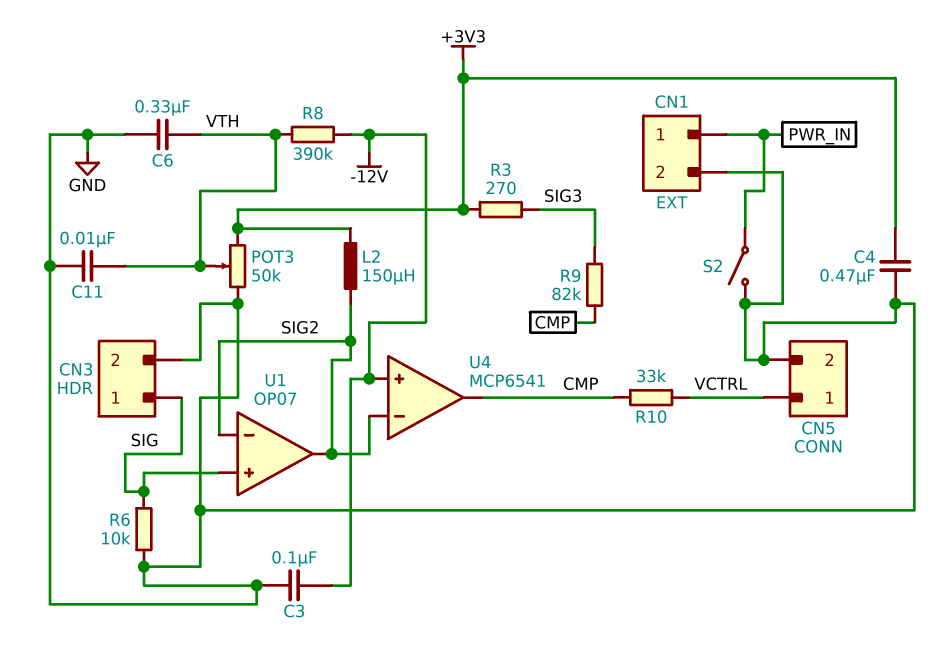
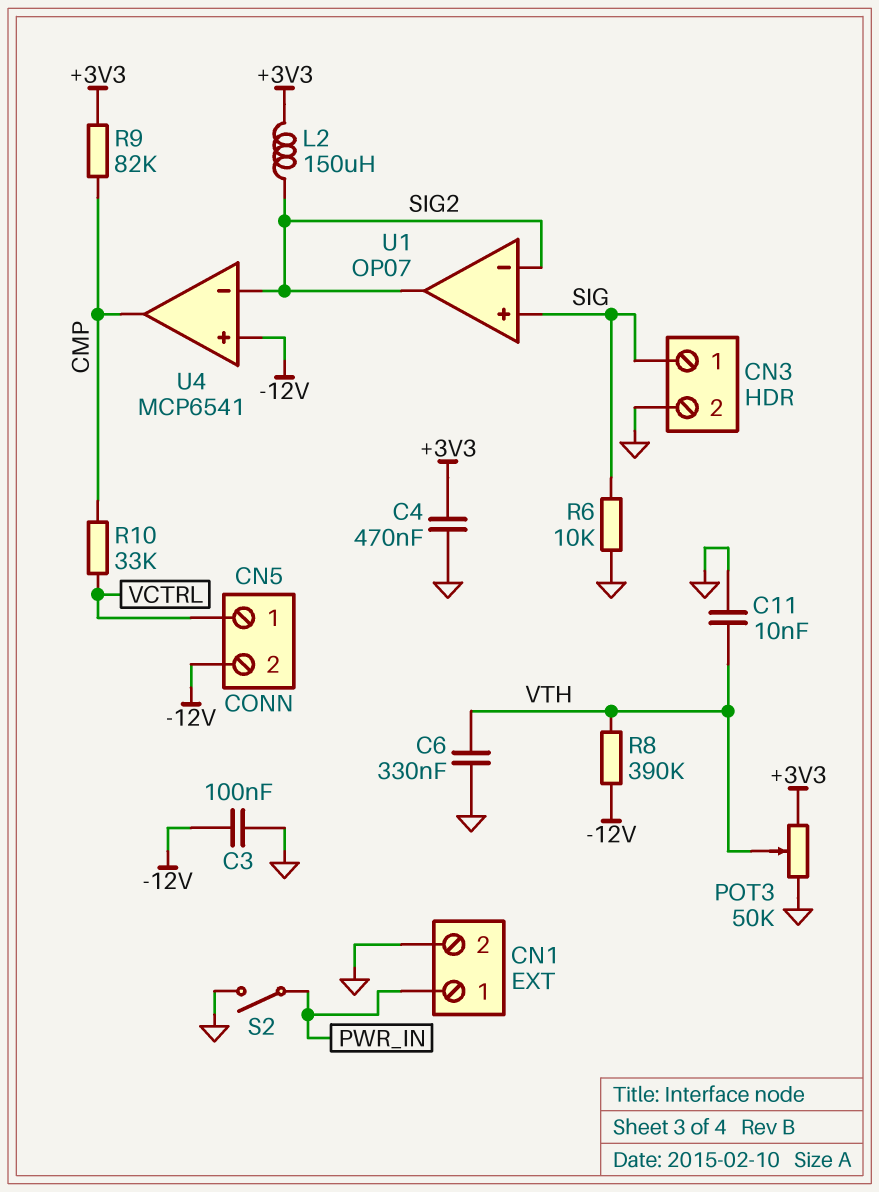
CN5 pin 2: GND -> -12V
R3: 270 (+3V3, SIG3) -> none
R9: 82k (CMP, SIG3) -> 82k (+3V3, CMP)

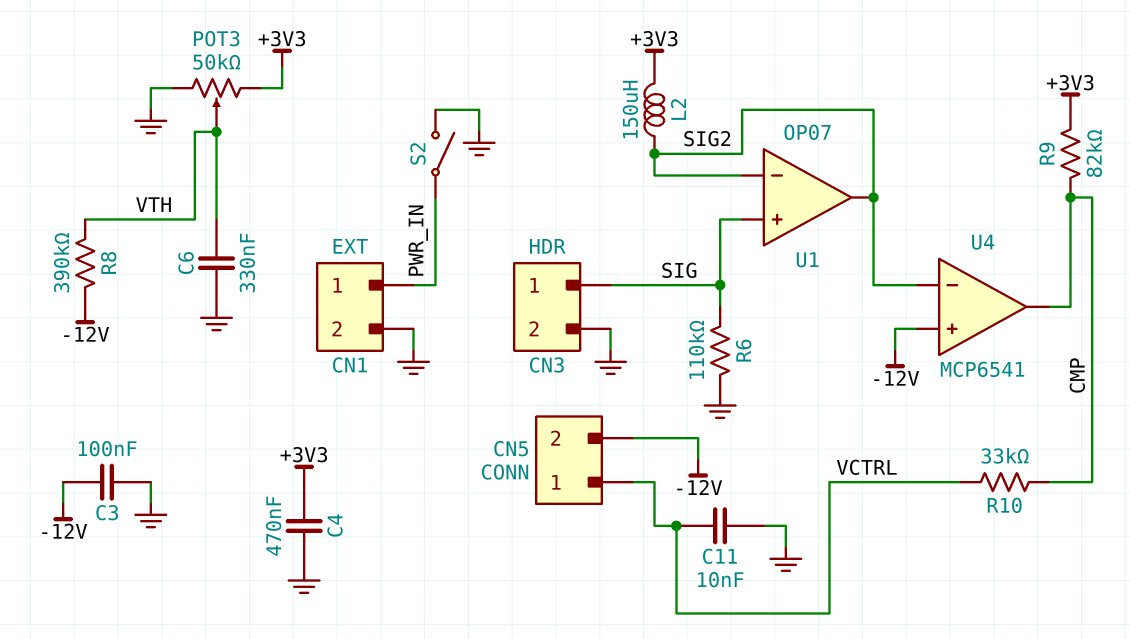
C11: 10nF (GND, VTH) -> 10nF (GND, VCTRL)
R6: 10k (GND, SIG) -> 110k (GND, SIG)

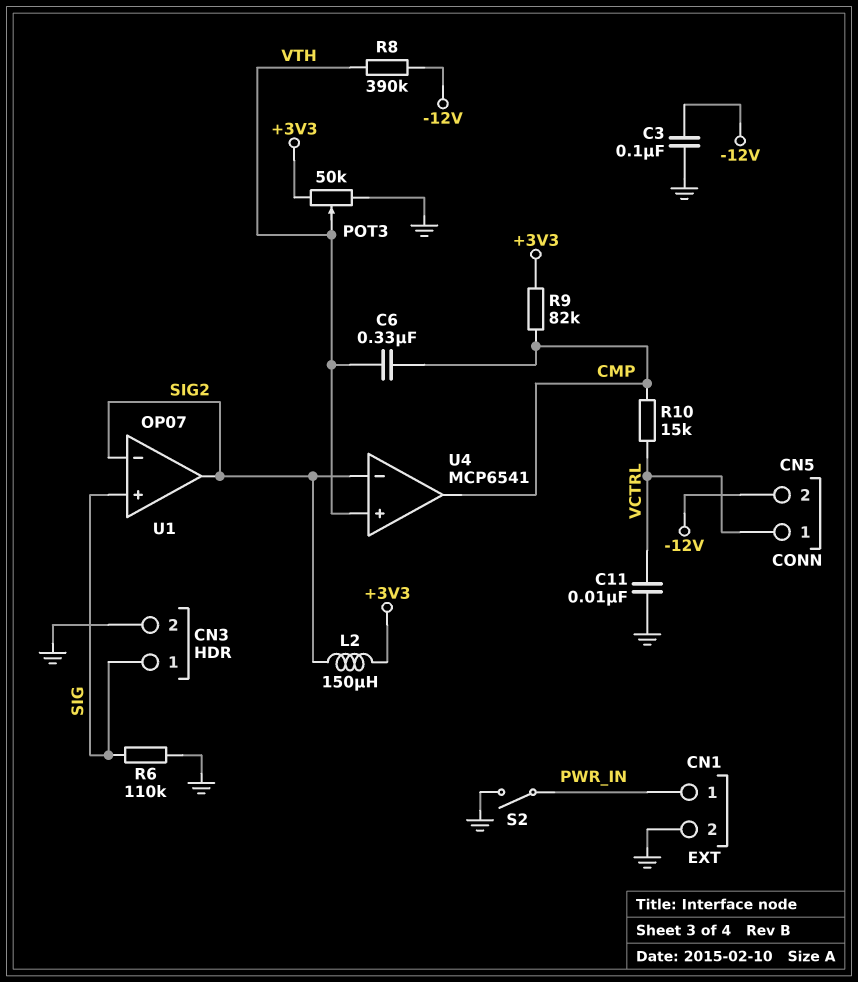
C4: 470nF (+3V3, GND) -> none
C6: 330nF (GND, VTH) -> 330nF (CMP, VTH)
R10: 33k (CMP, VCTRL) -> 15k (CMP, VCTRL)
U4 pin in+: -12V -> VTH

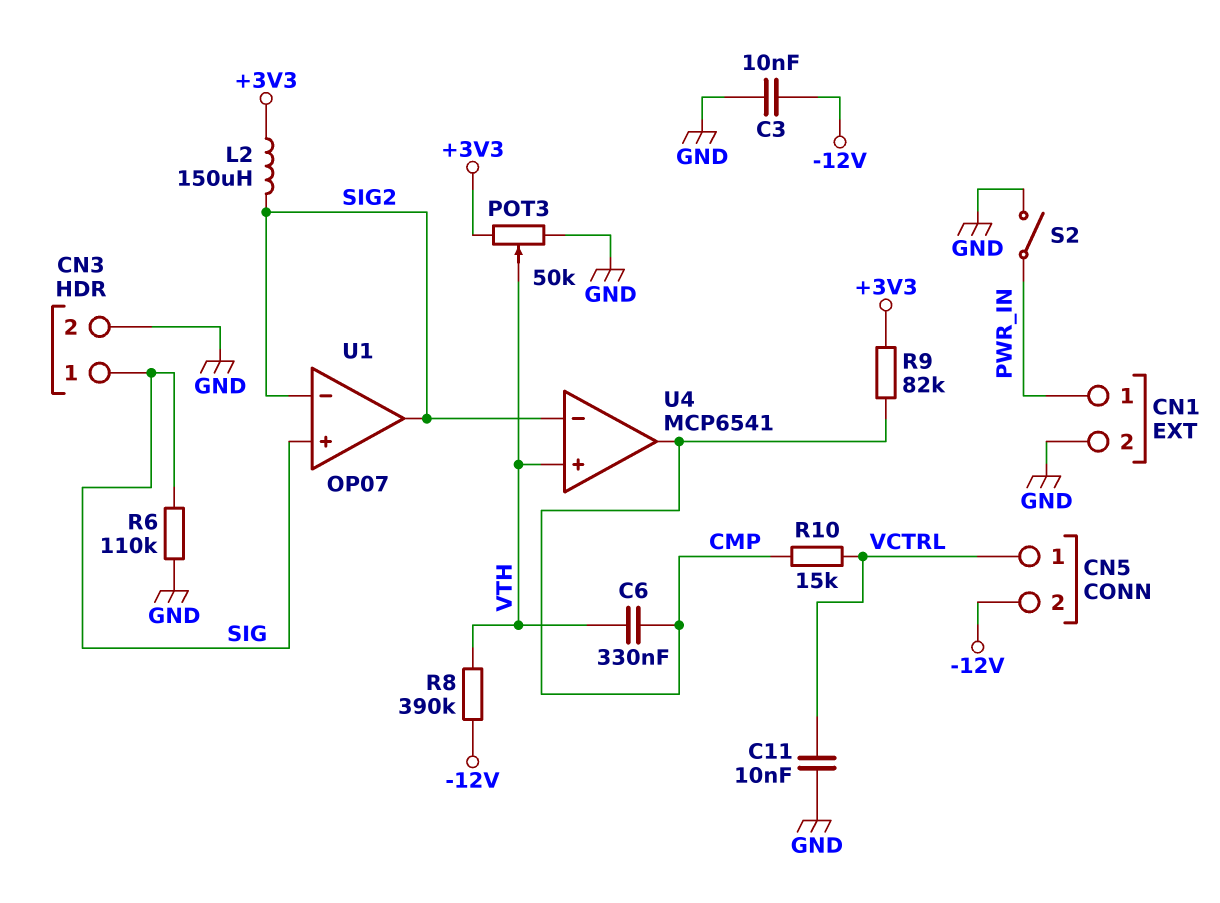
C3: 100nF (-12V, GND) -> 10nF (-12V, GND)

